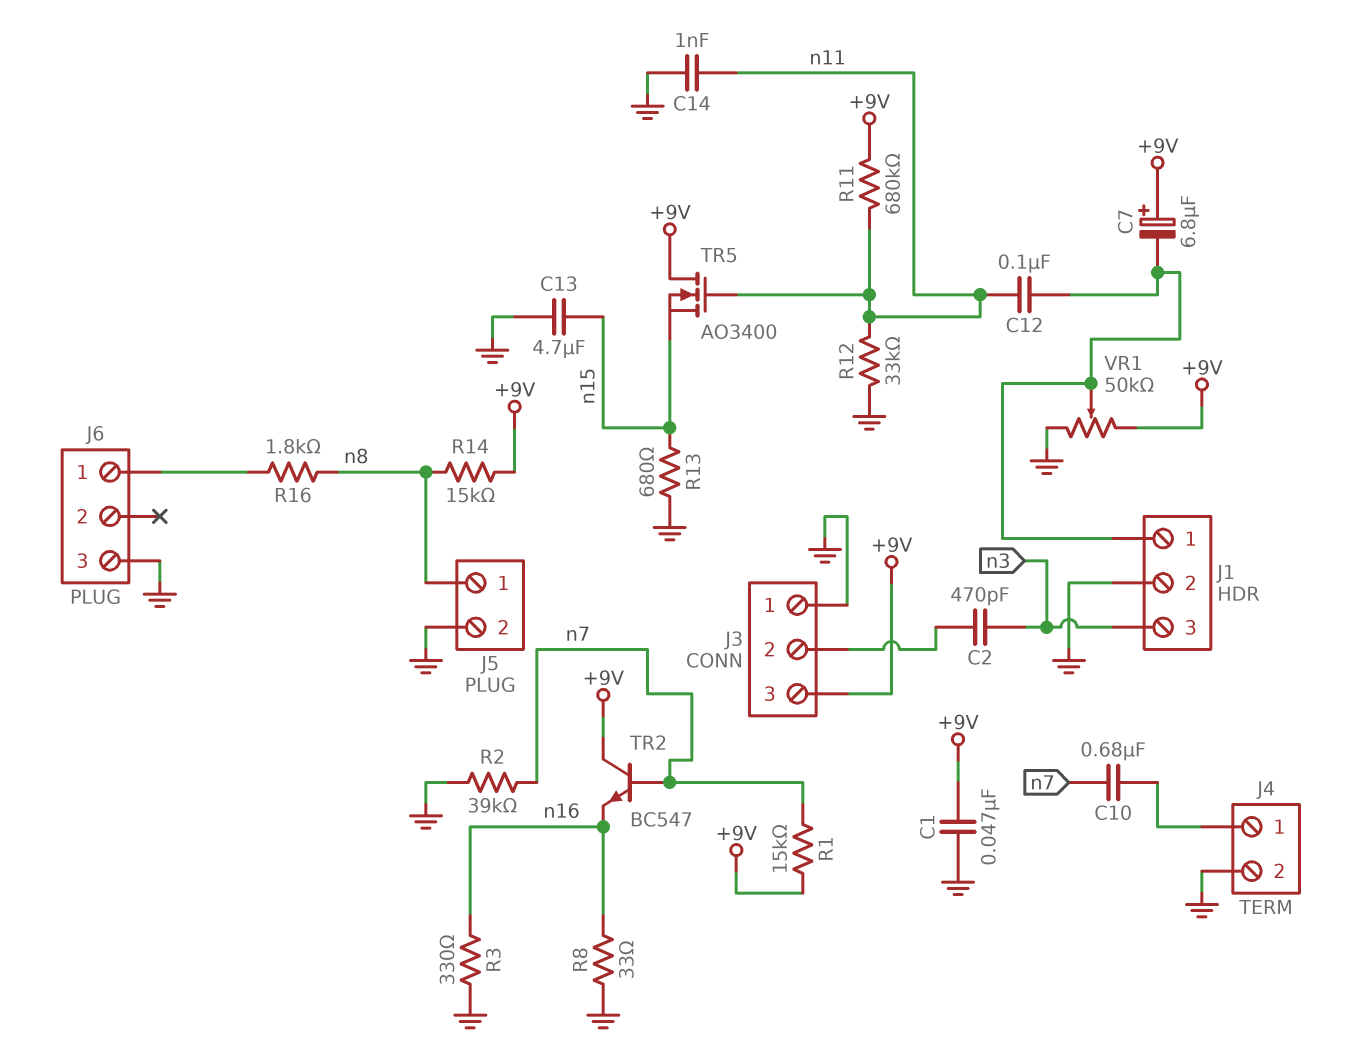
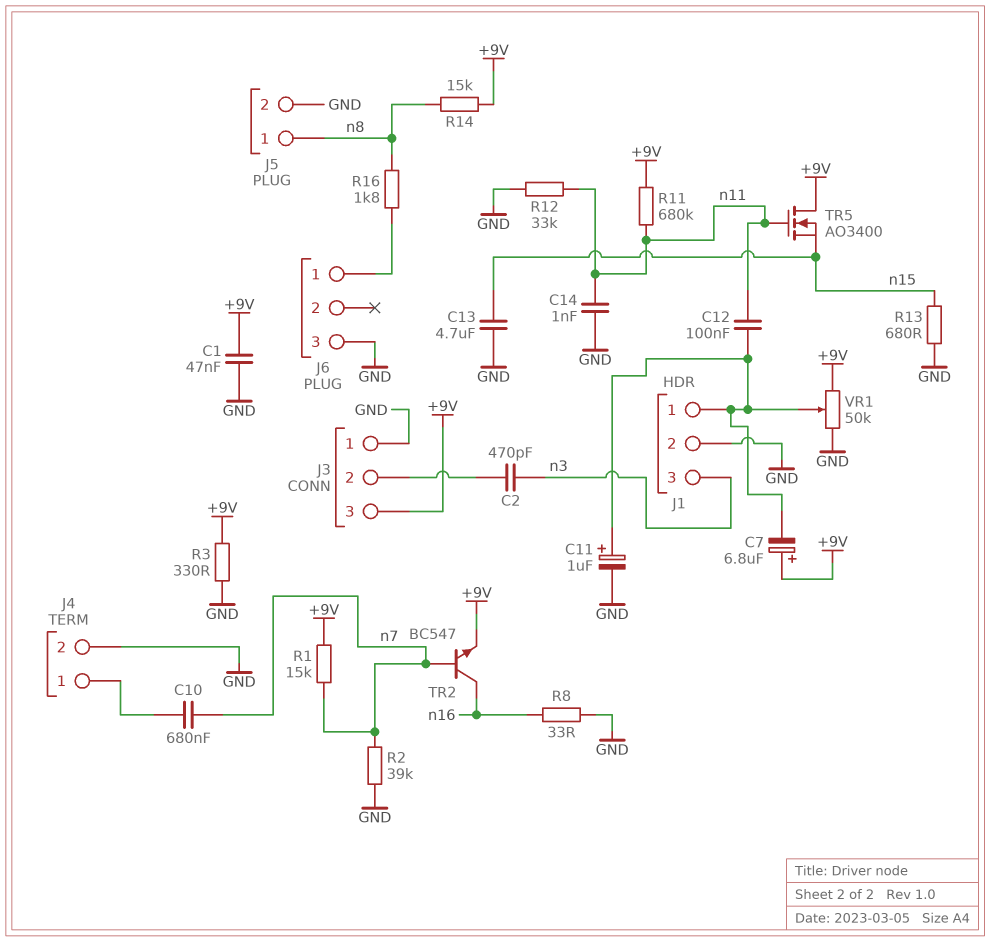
C11: none -> 1uF (plus J1/1, minus GND)
R3: 330 (GND, n16) -> 330 (+9V, GND)
TR2: NPN BC547 (B n7, C +9V, E n16) -> NPN BC547 (B n7, C n16, E +9V)

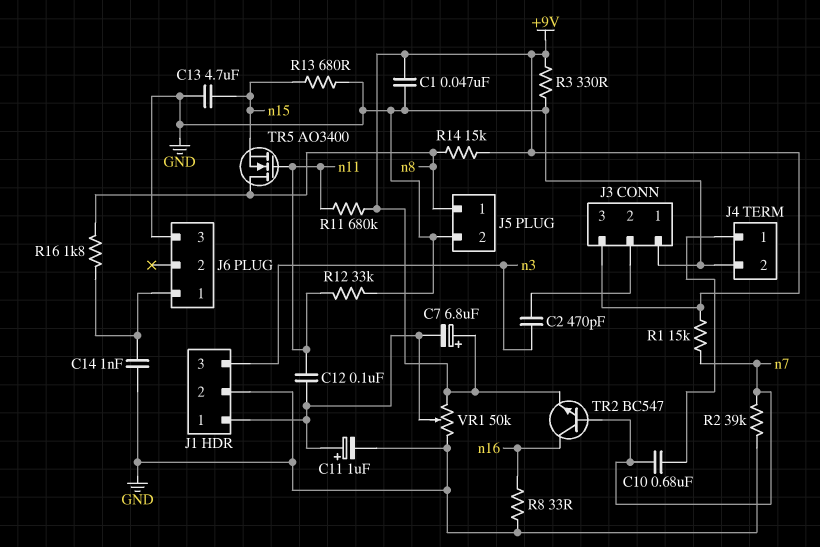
C14: 1nF (GND, n11) -> 1nF (GND, J6/1)
TR5: NMOS AO3400 (G n11, D +9V, S n15) -> NMOS AO3400 (G n11, D n8, S n15)

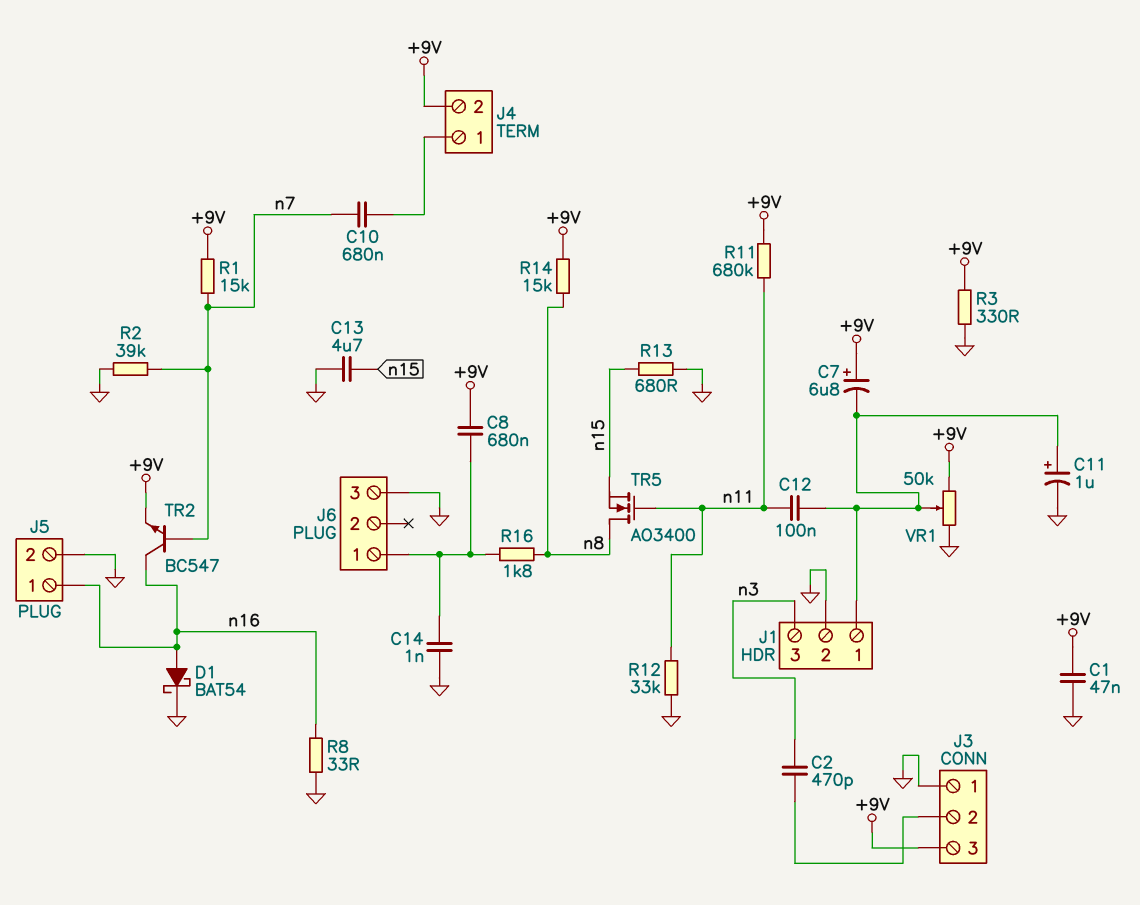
C8: none -> 680nF (+9V, J6/1)
D1: none -> schottky BAT54 (A n16, K GND)
J4 pin 2: GND -> +9V
J5 pin 1: n8 -> n16

